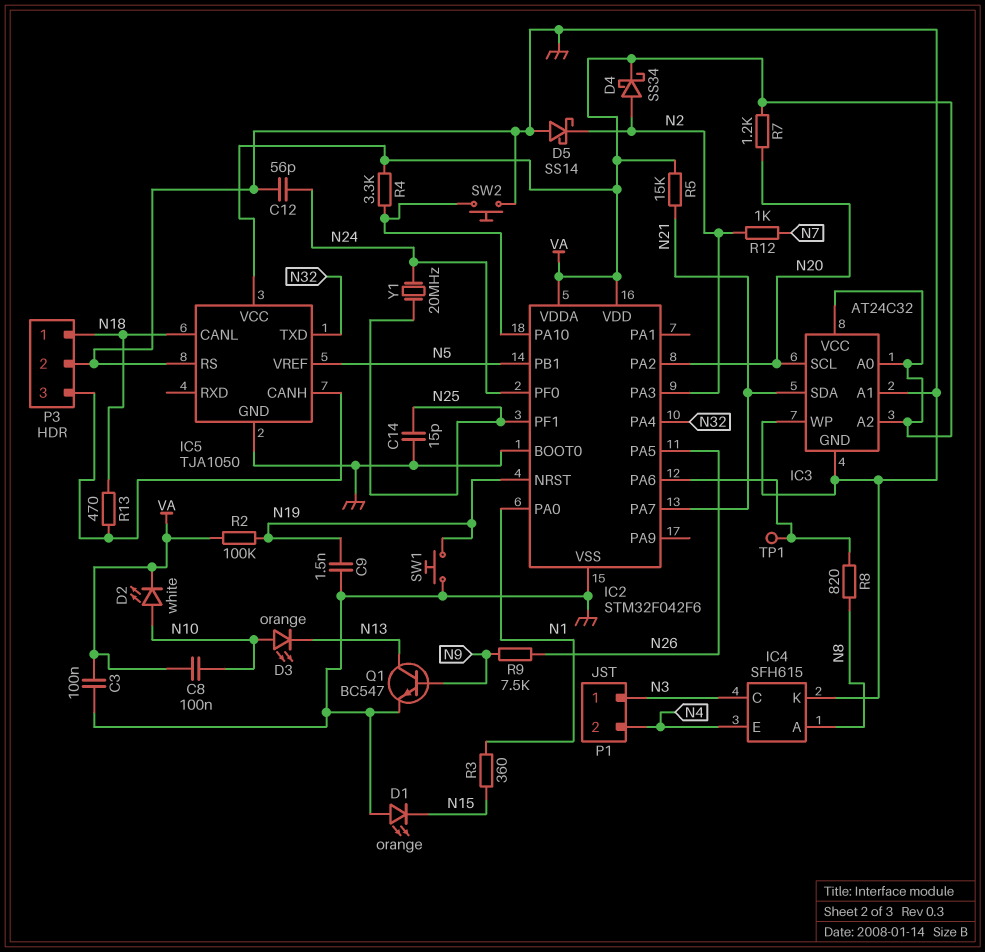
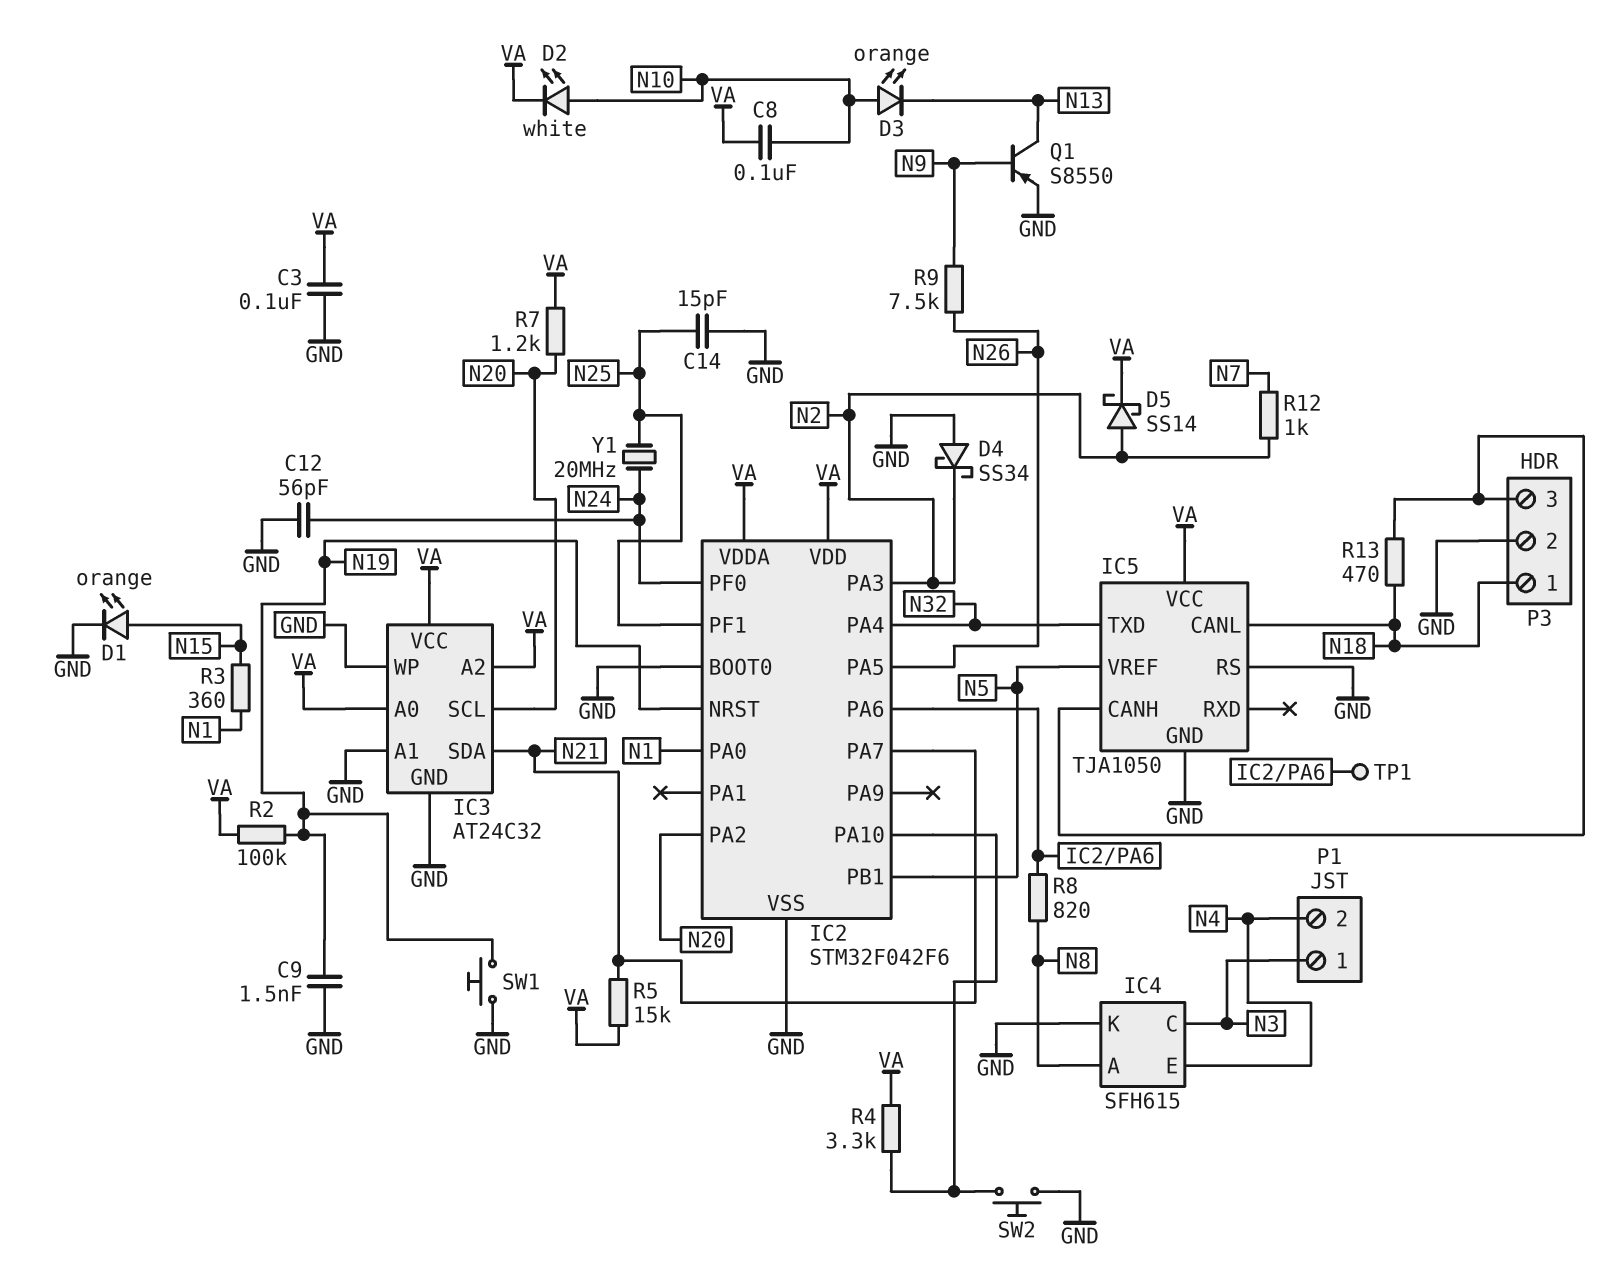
D1: LED orange (A GND, K N15) -> LED orange (A N15, K GND)
D4: schottky SS34 (A N2, K VA) -> schottky SS34 (A GND, K N2)
D5: schottky SS14 (A GND, K N2) -> schottky SS14 (A N2, K VA)
Q1: NPN BC547 (B N9, C N13, E GND) -> PNP S8550 (B N9, C N13, E GND)

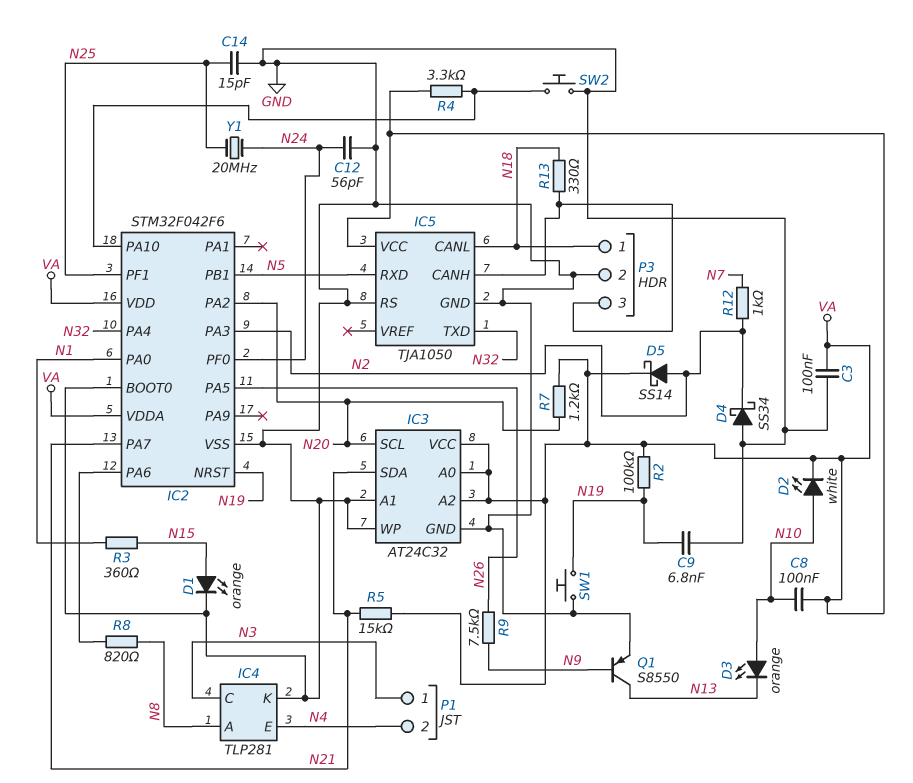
C9: 1.5nF (GND, N19) -> 6.8nF (GND, N19)
IC4: SFH615 -> TLP281
IC5 pin RXD: none -> N5
IC5 pin VREF: N5 -> none
R13: 470 (IC5/CANH, N18) -> 330 (IC5/CANH, N18)
TP1: test point (IC2/PA6) -> none

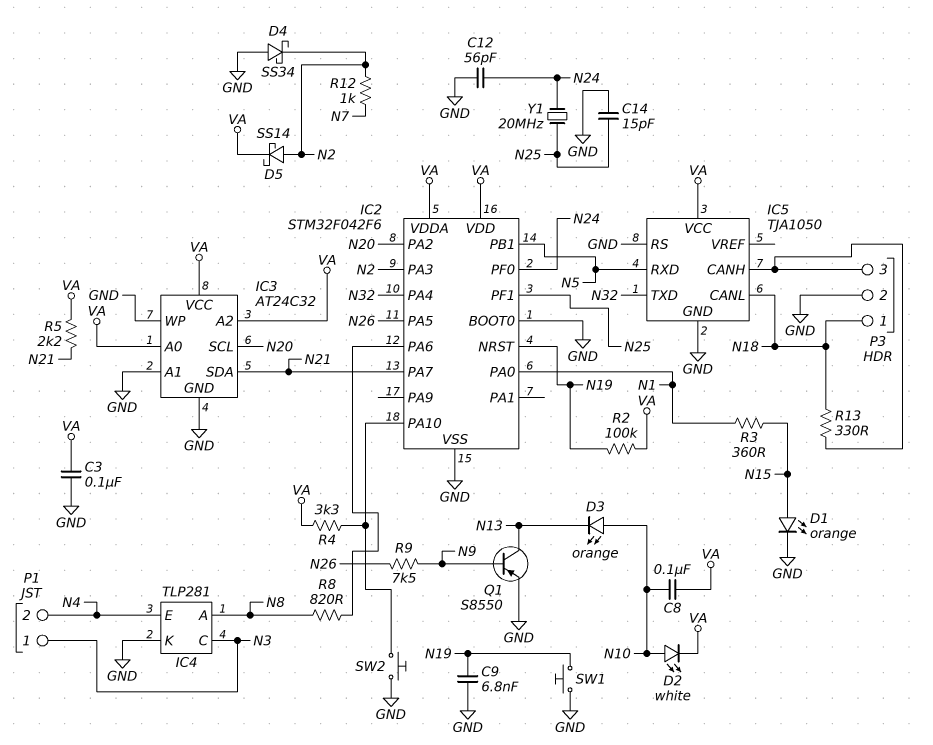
R5: 15k (N21, VA) -> 2.2k (N21, VA)
R7: 1.2k (N20, VA) -> none

